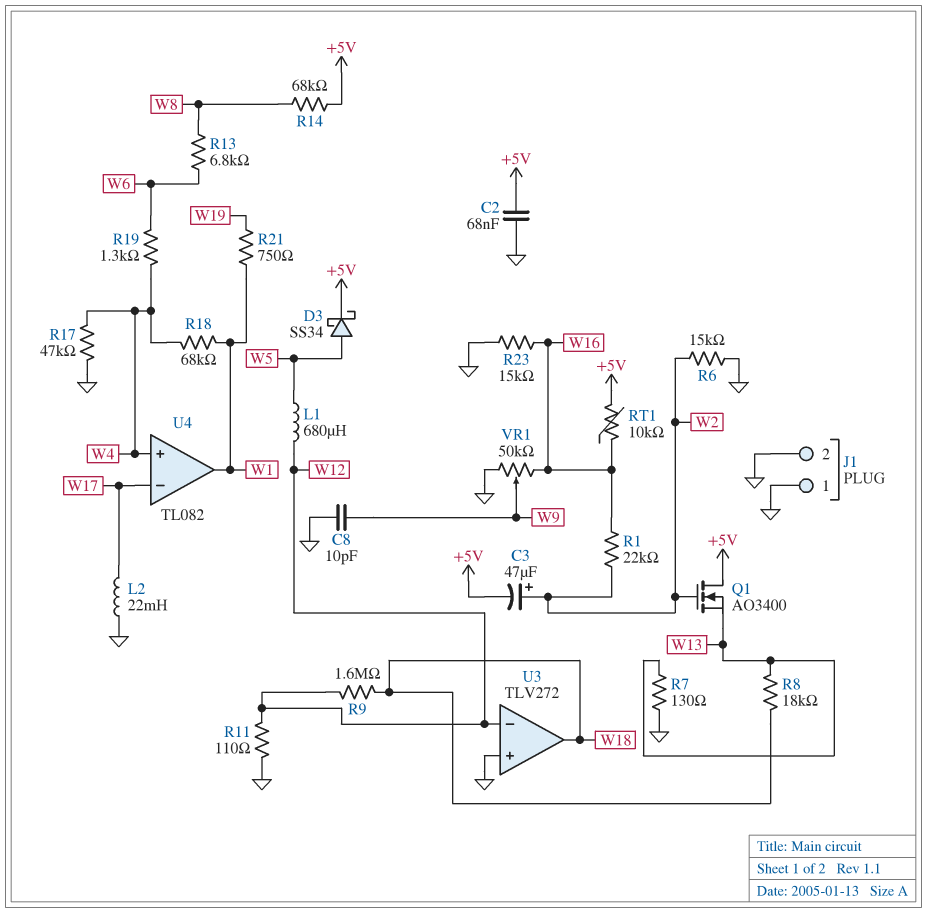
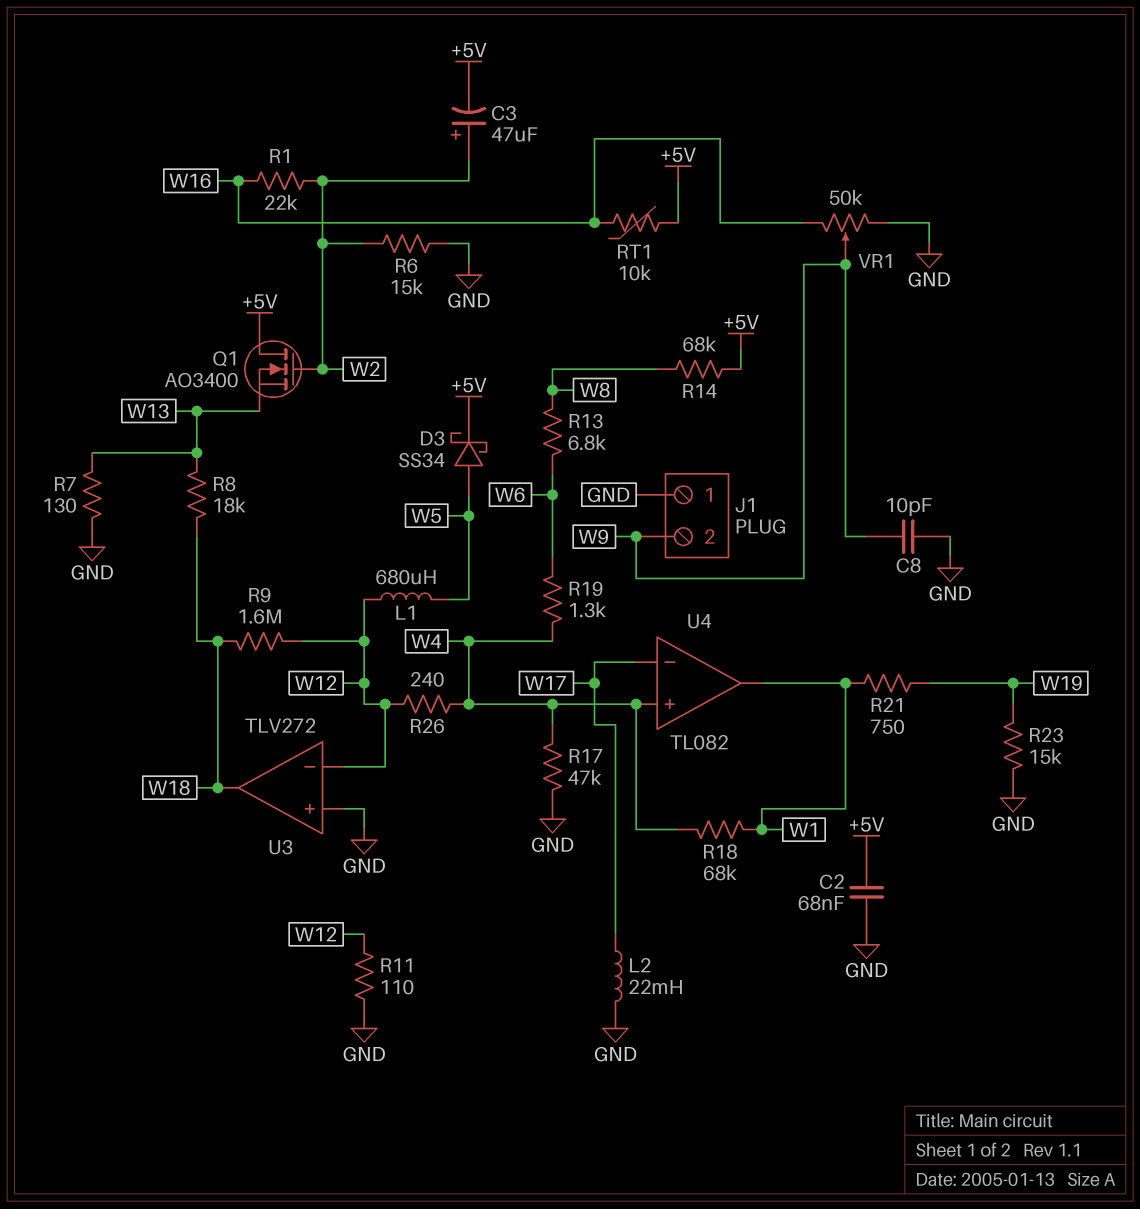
J1 pin 2: GND -> W9
R23: 15k (GND, W16) -> 15k (GND, W19)
R26: none -> 240 (W4, W12)

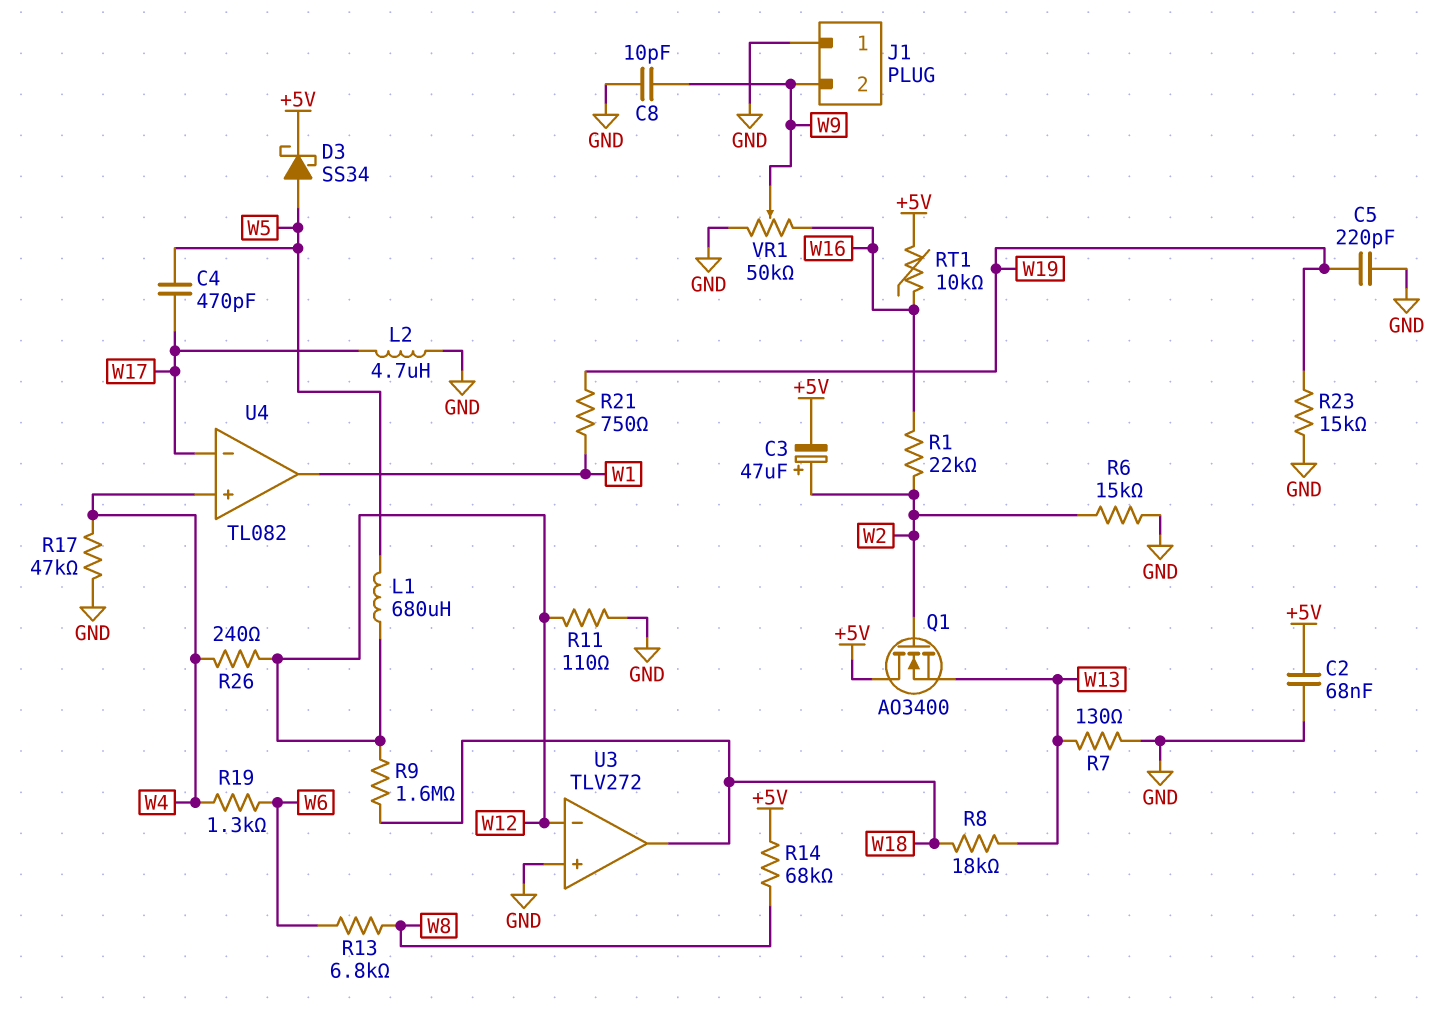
C4: none -> 470pF (W5, W17)
C5: none -> 220pF (GND, W19)
L2: 22mH (GND, W17) -> 4.7uH (GND, W17)
R18: 68k (W1, W4) -> none

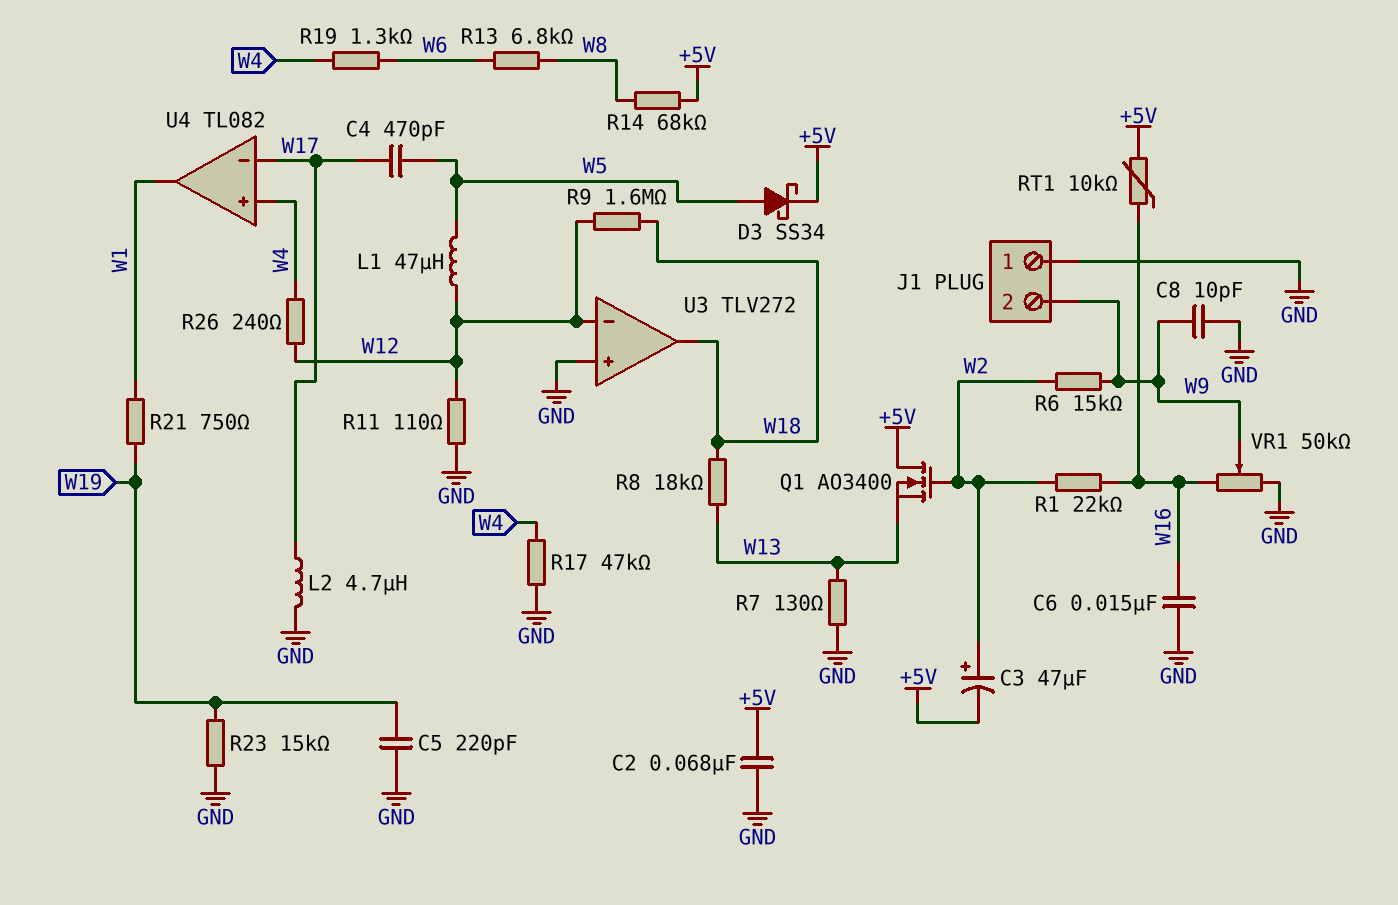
C6: none -> 15nF (GND, W16)
L1: 680uH (W5, W12) -> 47uH (W5, W12)
R6: 15k (GND, W2) -> 15k (W2, W9)

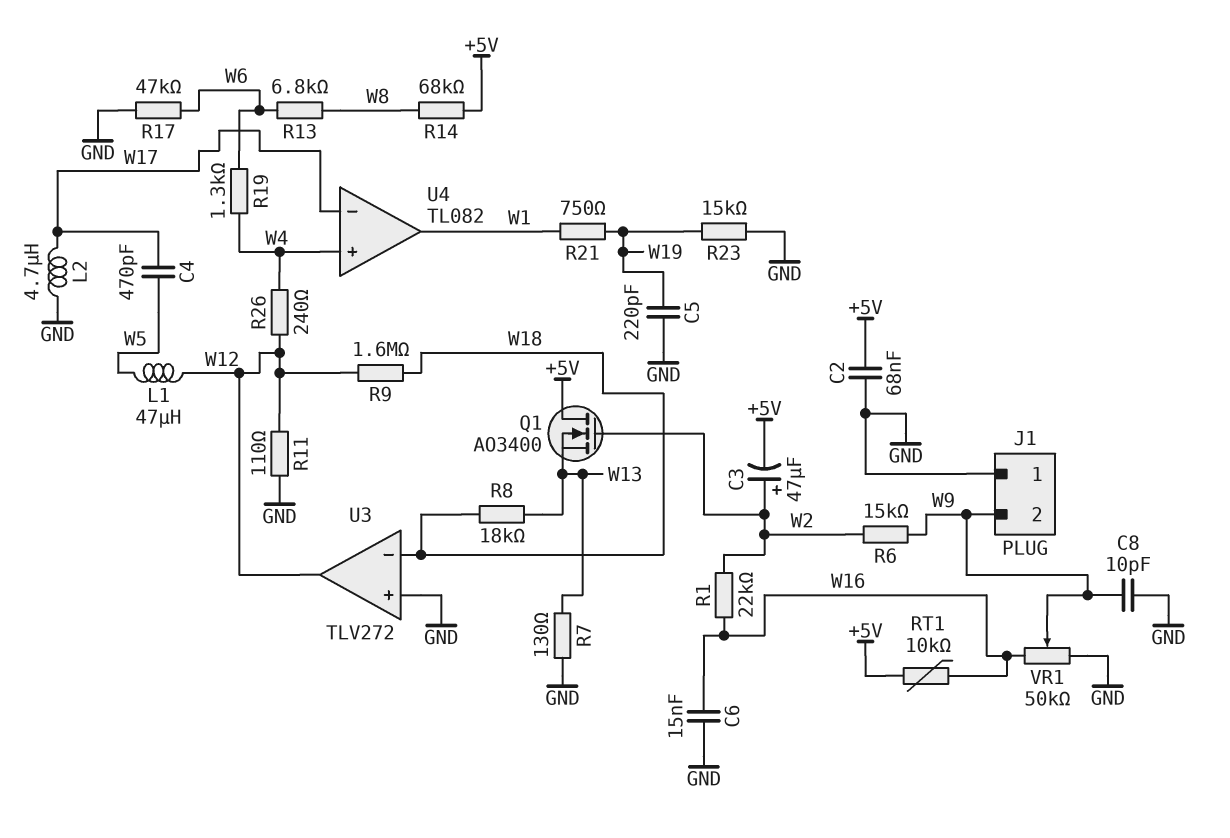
D3: schottky SS34 (A W5, K +5V) -> none
R17: 47k (GND, W4) -> 47k (GND, W6)
U3 pin in-: W12 -> W18
U3 pin out: W18 -> W12

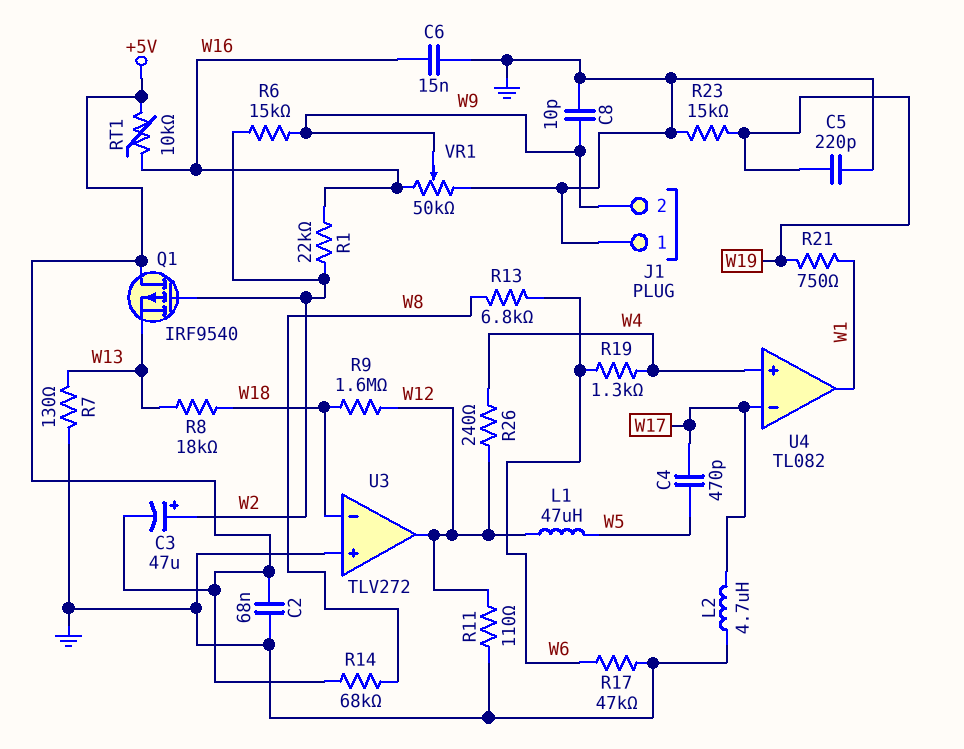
Q1: NMOS AO3400 (G W2, D +5V, S W13) -> PMOS IRF9540 (G W2, D +5V, S W13)

